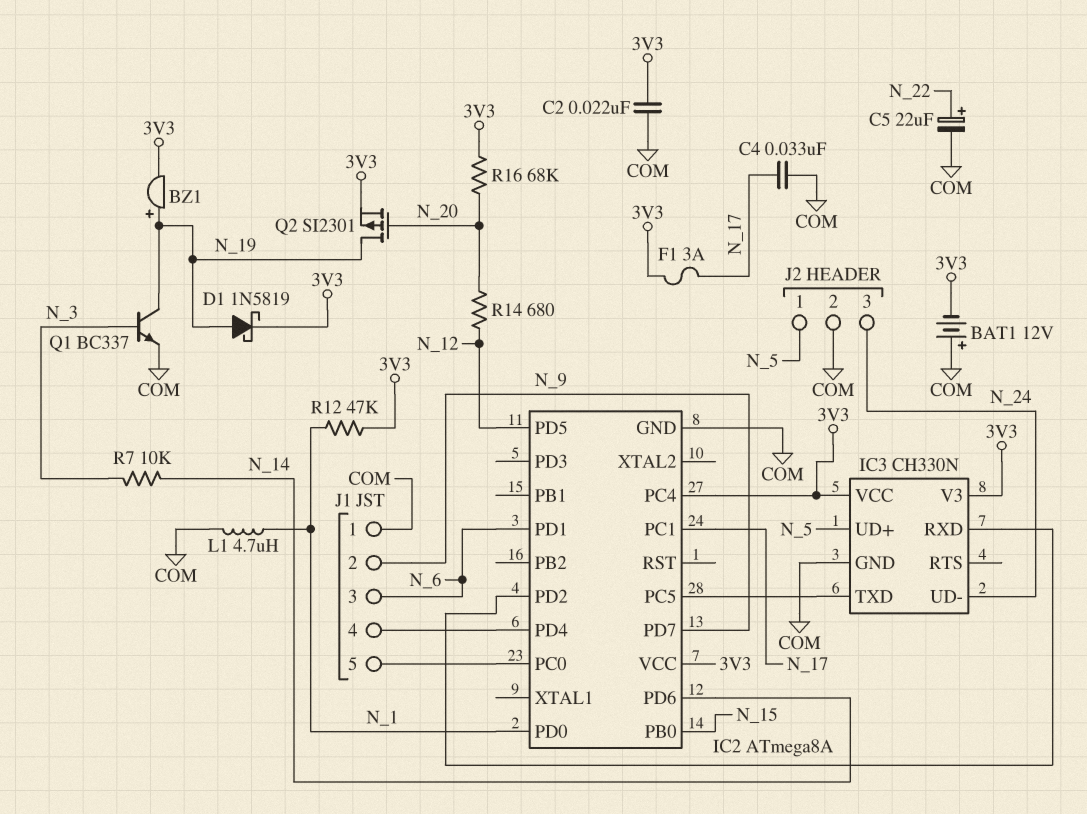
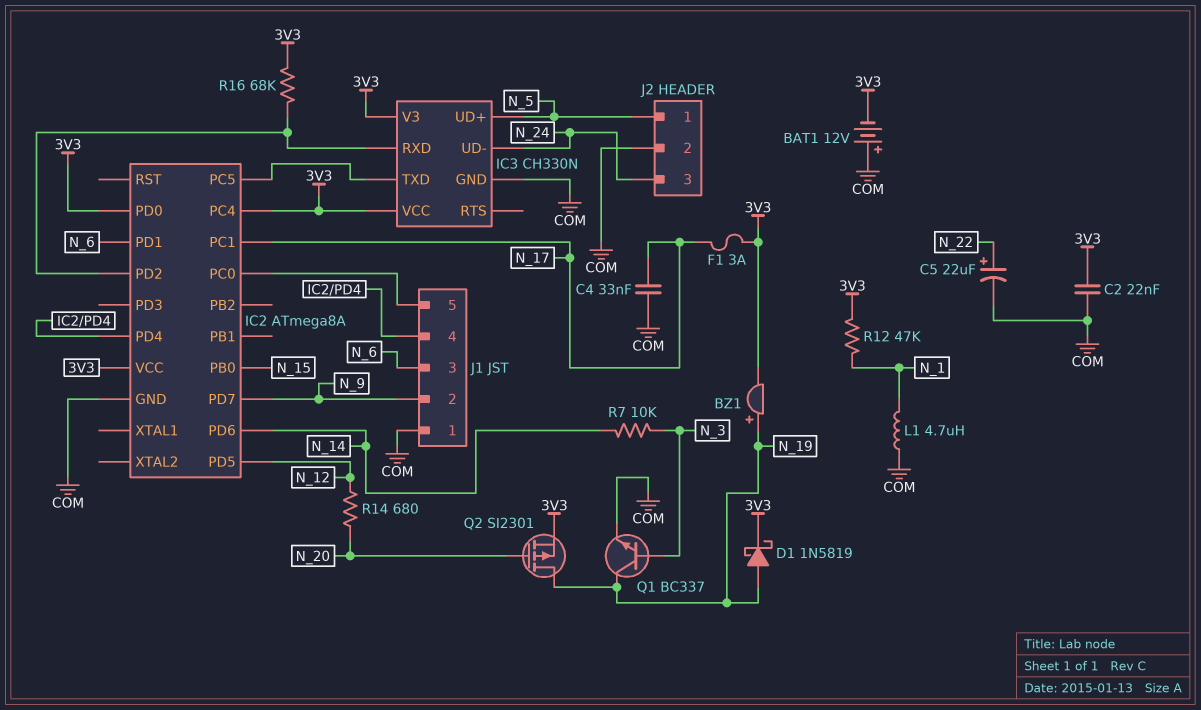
IC2 pin PD0: N_1 -> 3V3
R16: 68k (3V3, N_20) -> 68k (3V3, IC2/PD2)

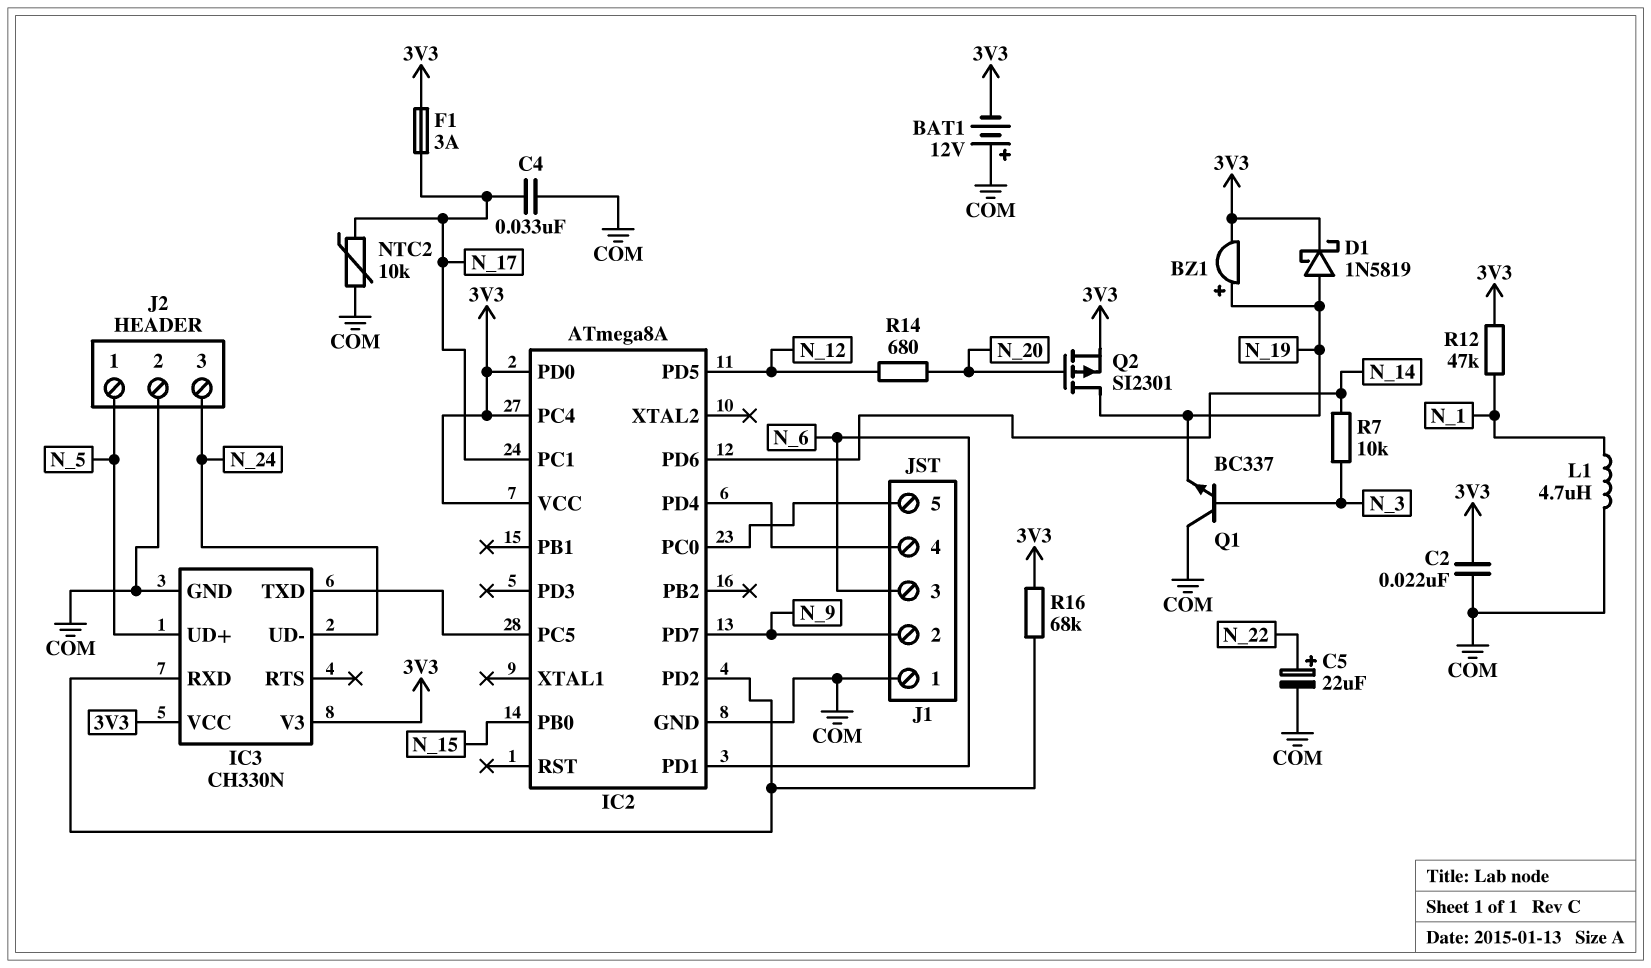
NTC2: none -> 10k (COM, N_17)
Q1: NPN BC337 (B N_3, C N_19, E COM) -> NPN BC337 (B N_3, C COM, E N_19)

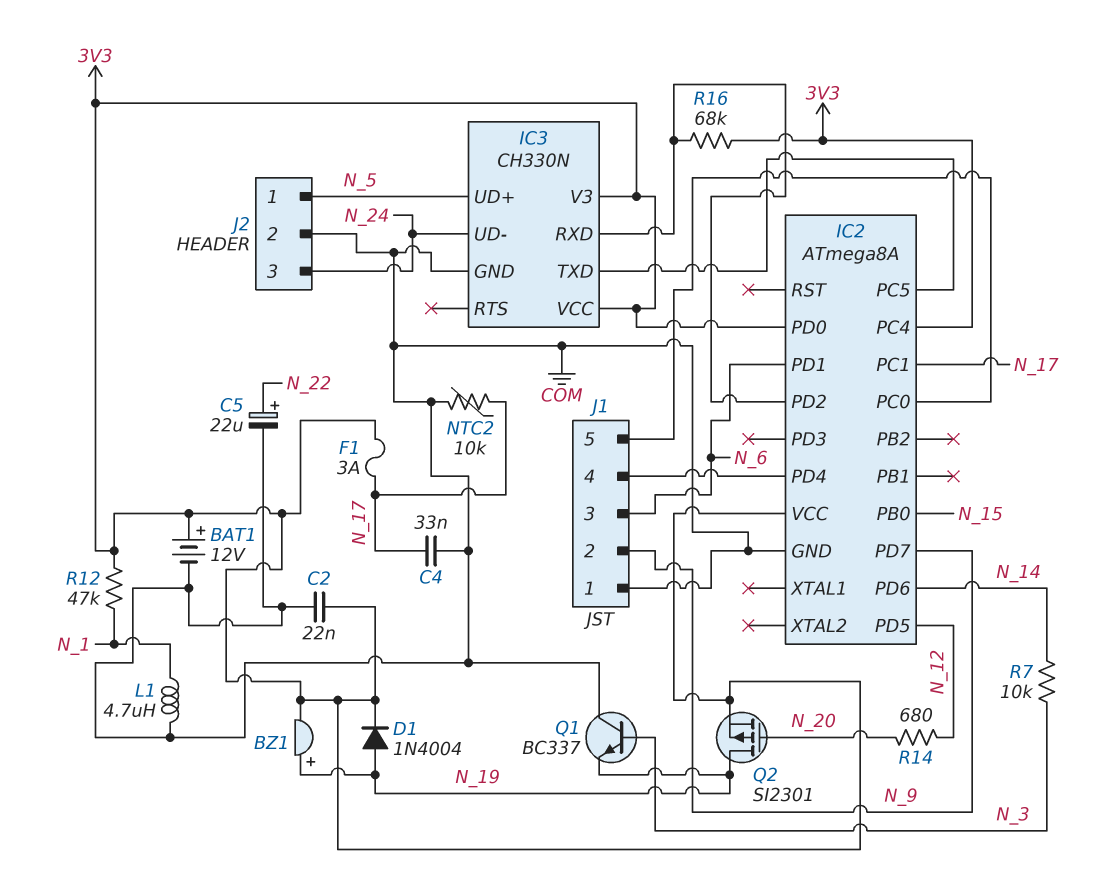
BAT1: 12V (plus COM, minus 3V3) -> 12V (plus 3V3, minus COM)
D1: schottky 1N5819 (A N_19, K 3V3) -> diode 1N4004 (A N_19, K 3V3)

